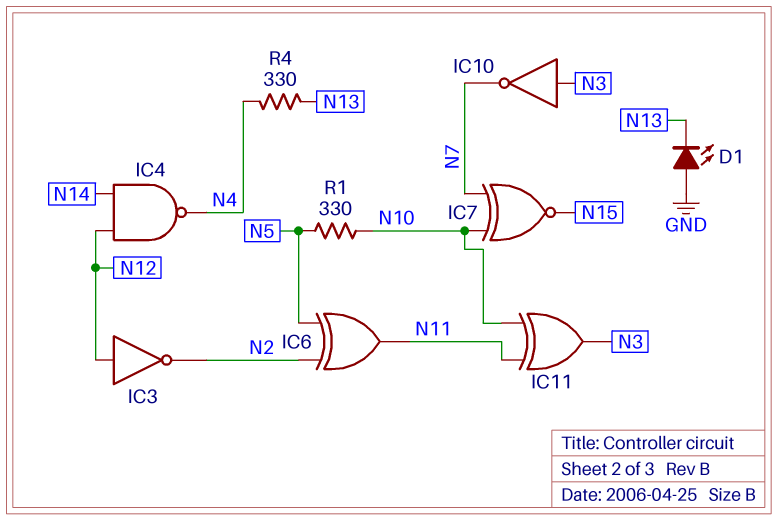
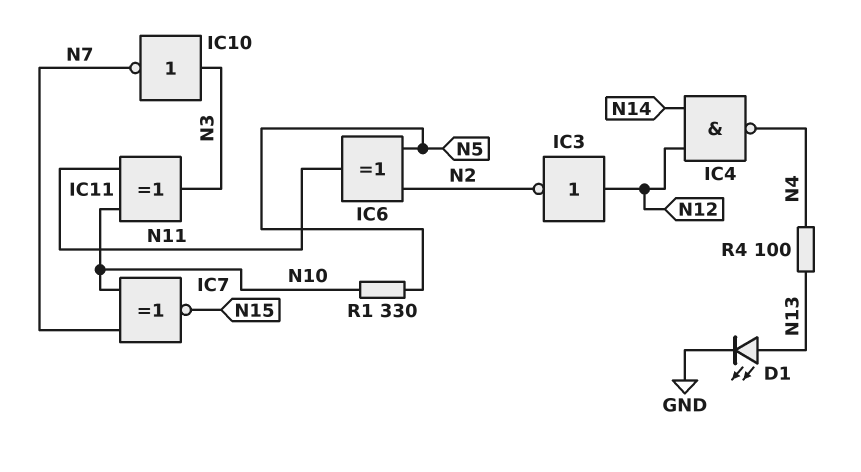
D1: LED (A GND, K N13) -> LED (A N13, K GND)
R4: 330 (N4, N13) -> 100 (N4, N13)

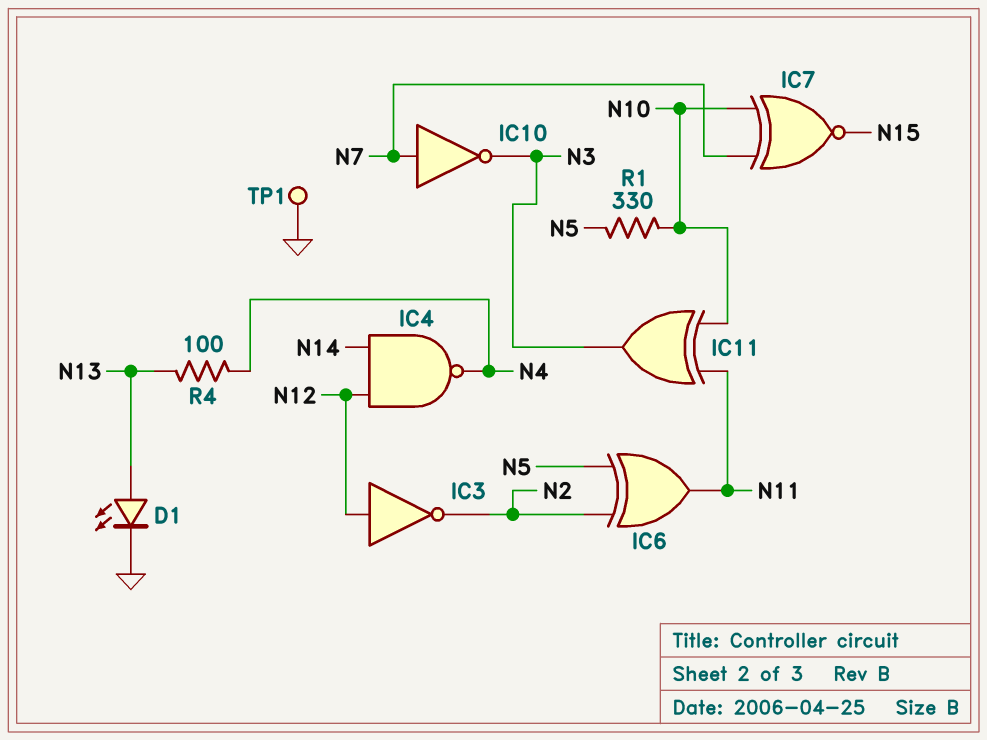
IC10: NOT (in N3, out N7) -> NOT (in N7, out N3)
TP1: none -> test point (GND)

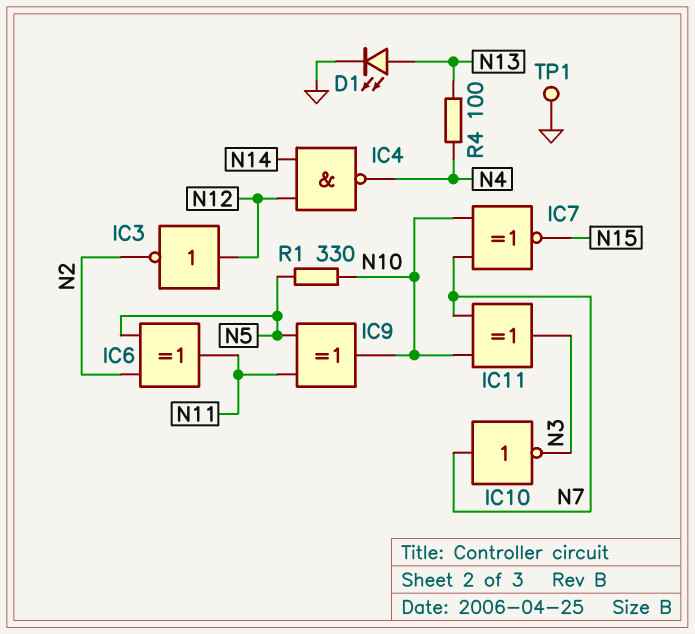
IC9: none -> XOR (in N5, in N11, out N10)
IC11: XOR (in N10, in N11, out N3) -> XOR (in N7, in N10, out N3)

